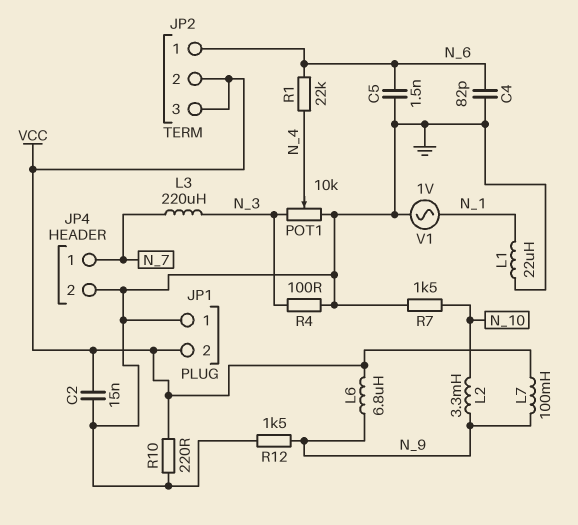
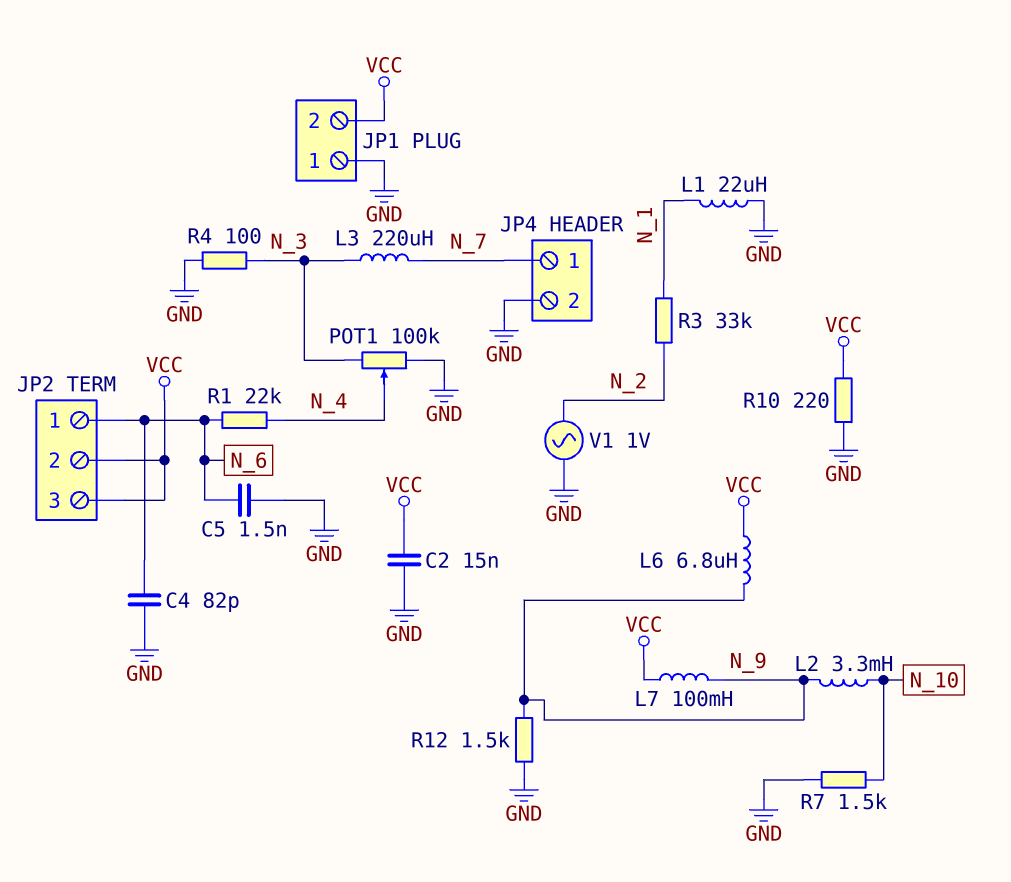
POT1: 10k (GND, N_3, wiper N_4) -> 100k (GND, N_3, wiper N_4)
R3: none -> 33k (N_1, N_2)
V1: AC 1V (GND, N_1) -> AC 1V (GND, N_2)

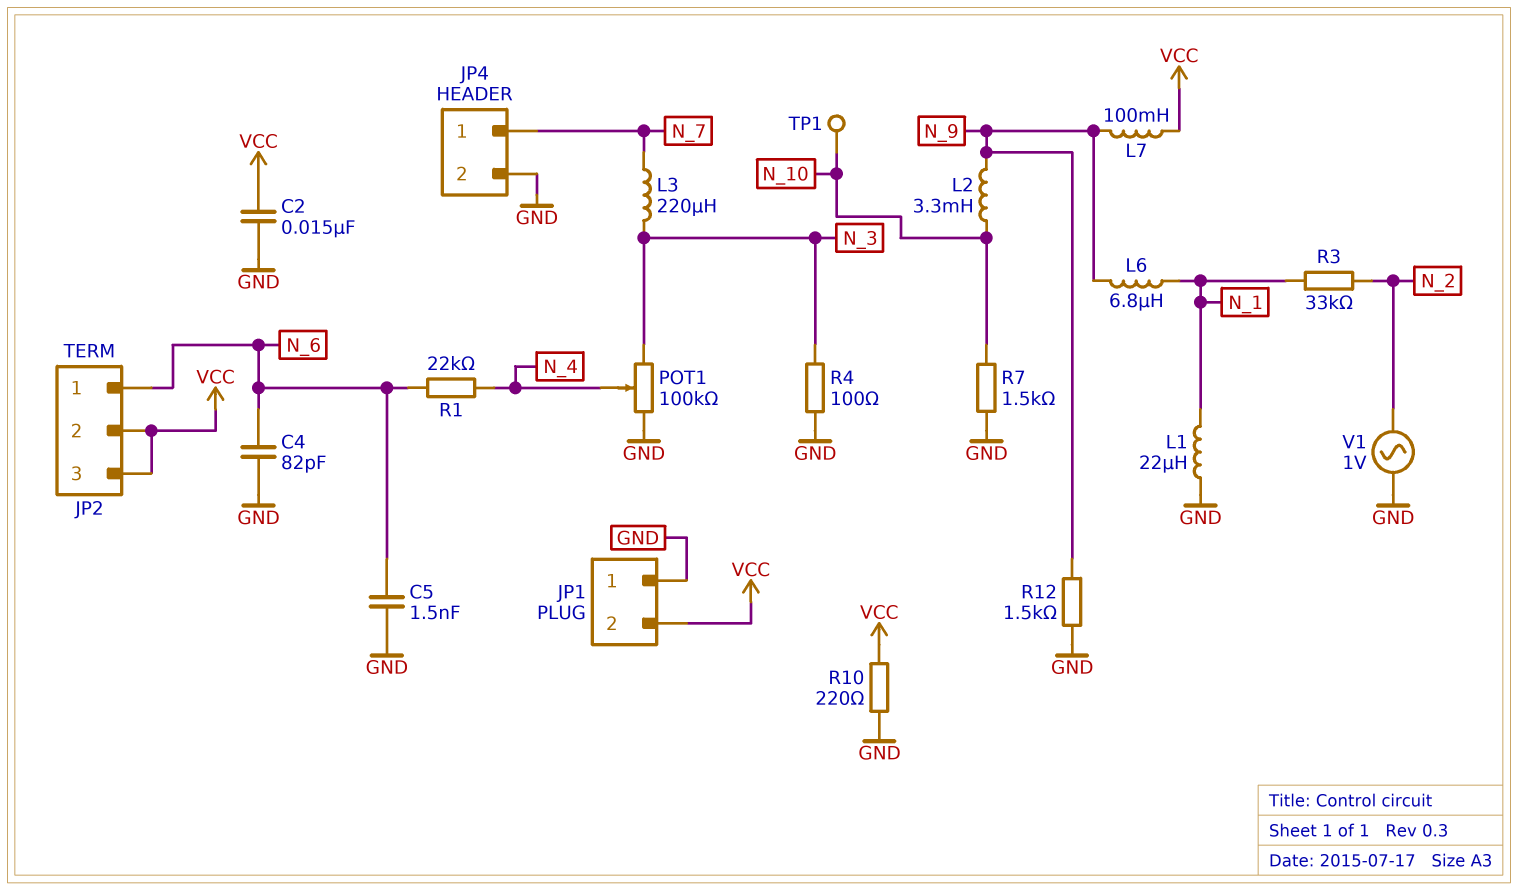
L6: 6.8uH (N_9, VCC) -> 6.8uH (N_1, N_9)
TP1: none -> test point (N_10)

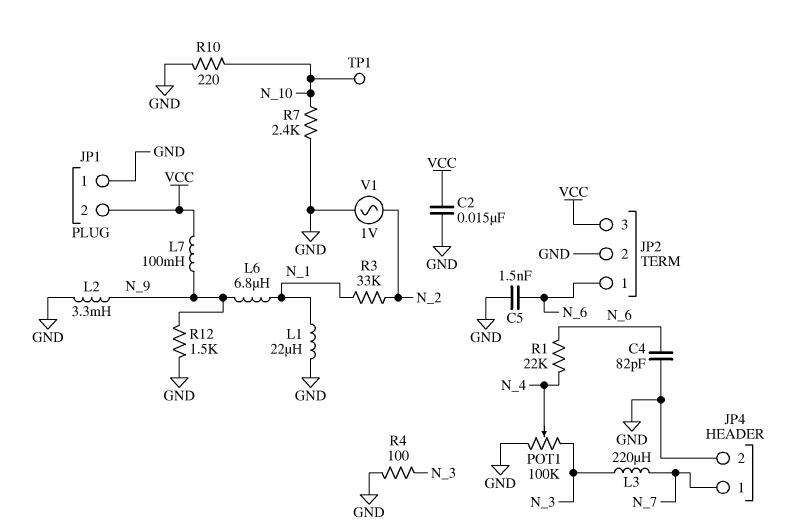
JP2 pin 2: VCC -> GND
L2: 3.3mH (N_9, N_10) -> 3.3mH (GND, N_9)
R7: 1.5k (GND, N_10) -> 2.4k (GND, N_10)
R10: 220 (GND, VCC) -> 220 (GND, N_10)

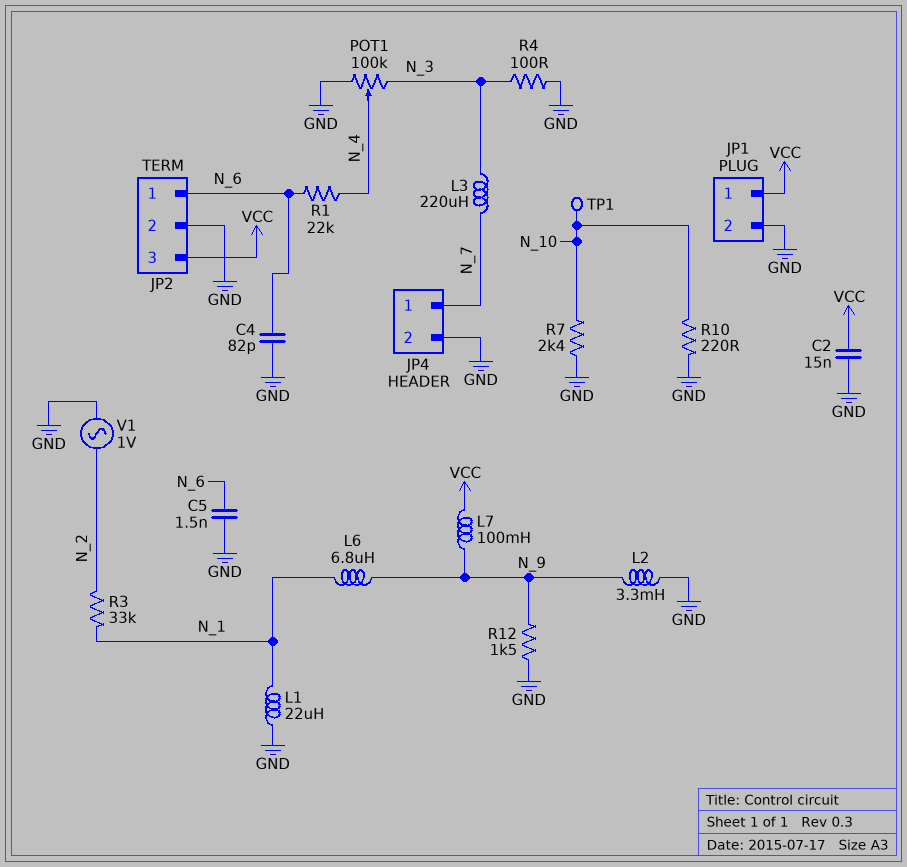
JP1 pin 1: GND -> VCC
JP1 pin 2: VCC -> GND

